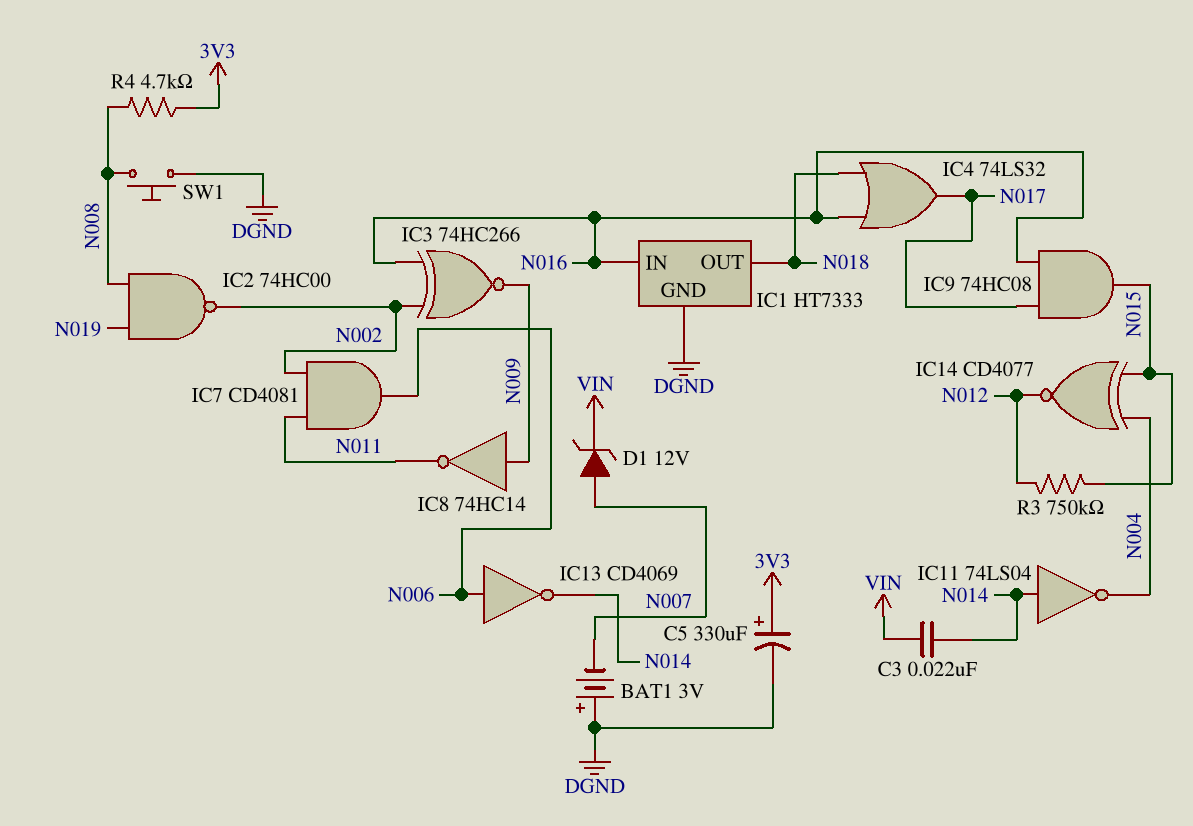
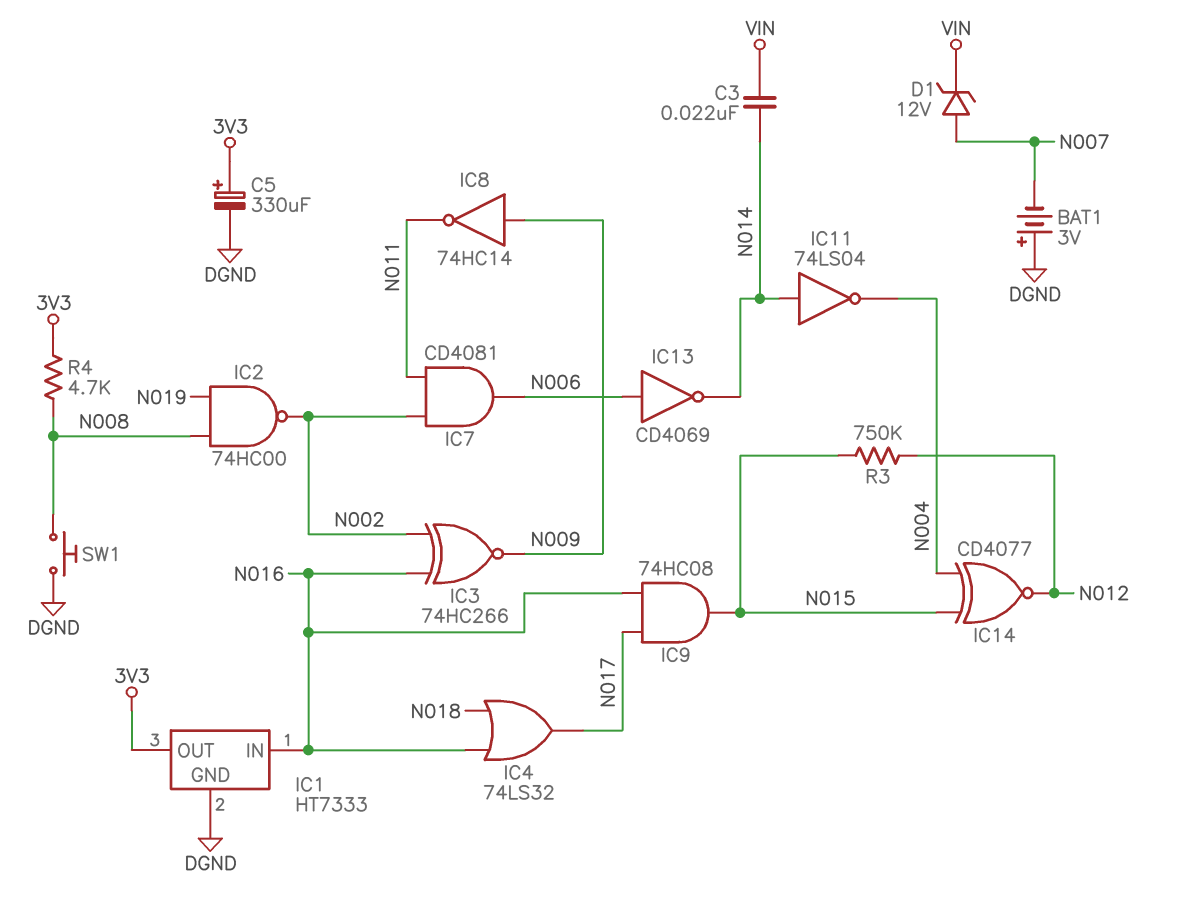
IC1 pin OUT: N018 -> 3V3

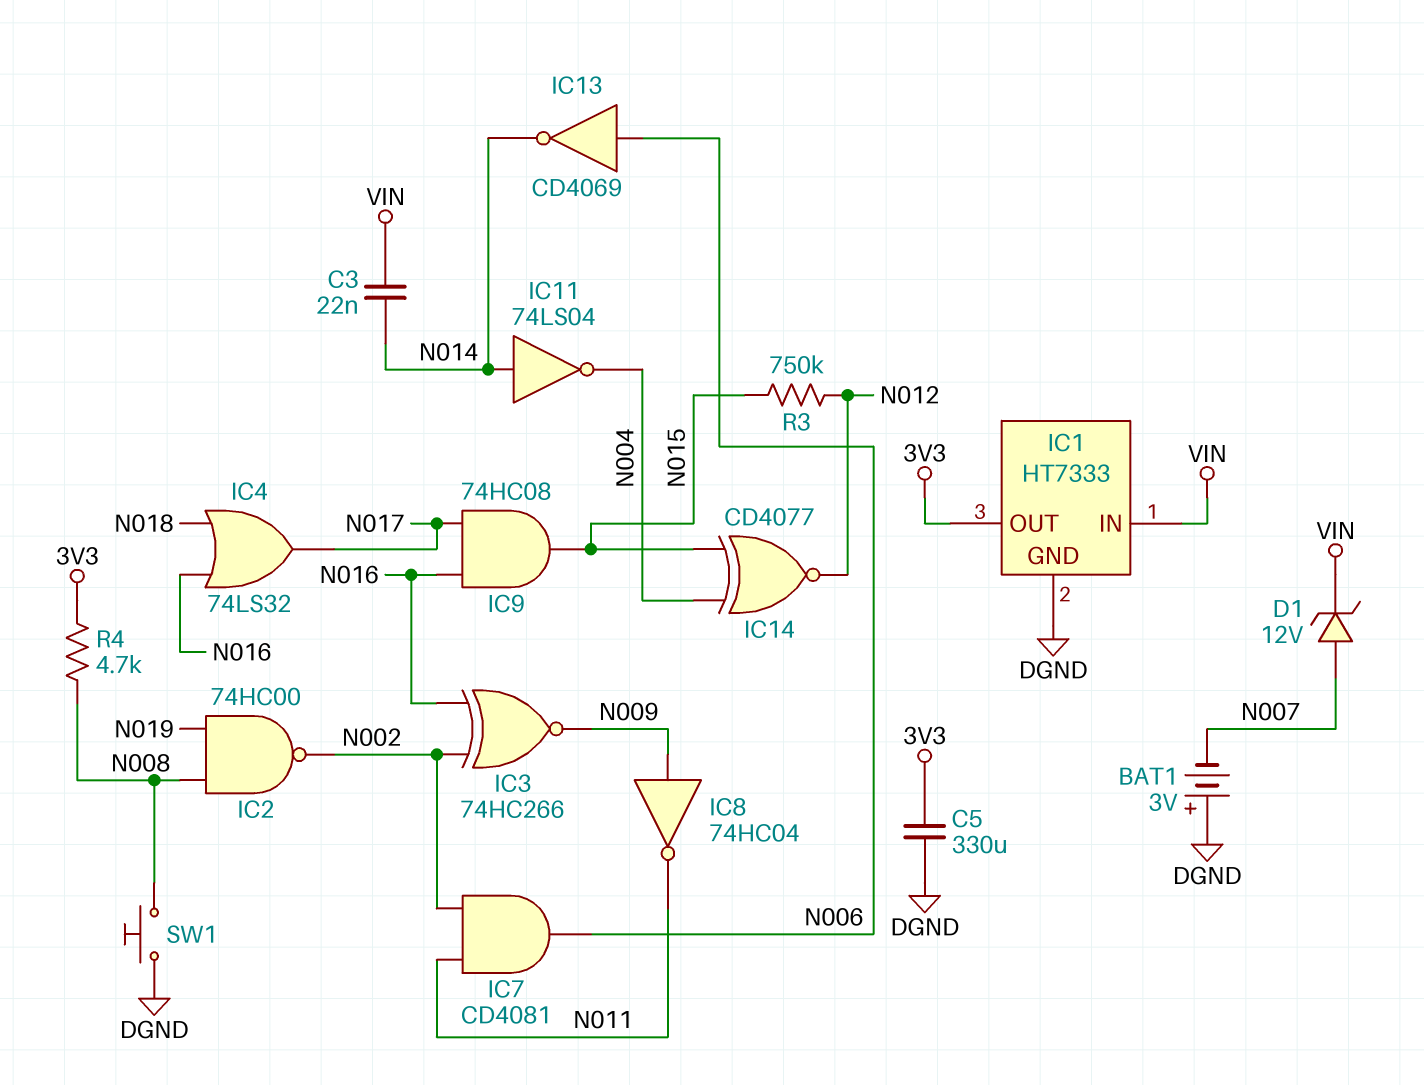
C5: 330uF (plus 3V3, minus DGND) -> 330uF (3V3, DGND)
IC1 pin IN: N016 -> VIN
IC8: NOT 74HC14 (in N009, out N011) -> NOT 74HC04 (in N009, out N011)

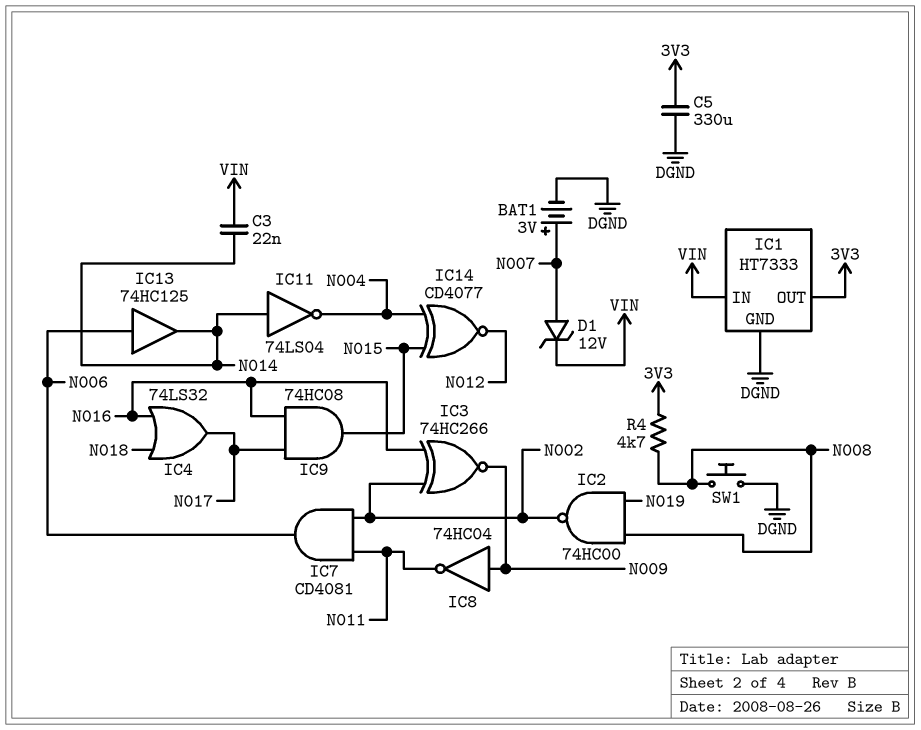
BAT1: 3V (plus DGND, minus N007) -> 3V (plus N007, minus DGND)
IC13: NOT CD4069 (in N006, out N014) -> buffer 74HC125 (in N006, out N014)
R3: 750k (N012, N015) -> none

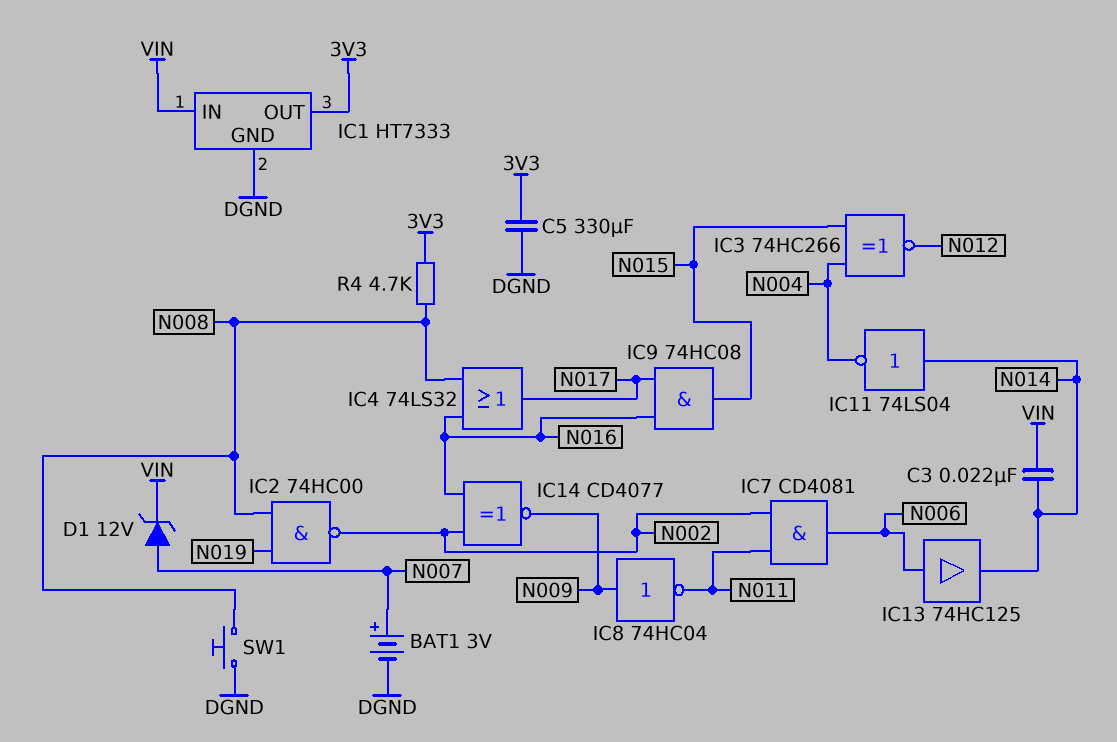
IC3: XNOR 74HC266 (in N002, in N016, out N009) -> XNOR 74HC266 (in N004, in N015, out N012)
IC4: OR 74LS32 (in N016, in N018, out N017) -> OR 74LS32 (in N008, in N016, out N017)
IC14: XNOR CD4077 (in N004, in N015, out N012) -> XNOR CD4077 (in N002, in N016, out N009)

